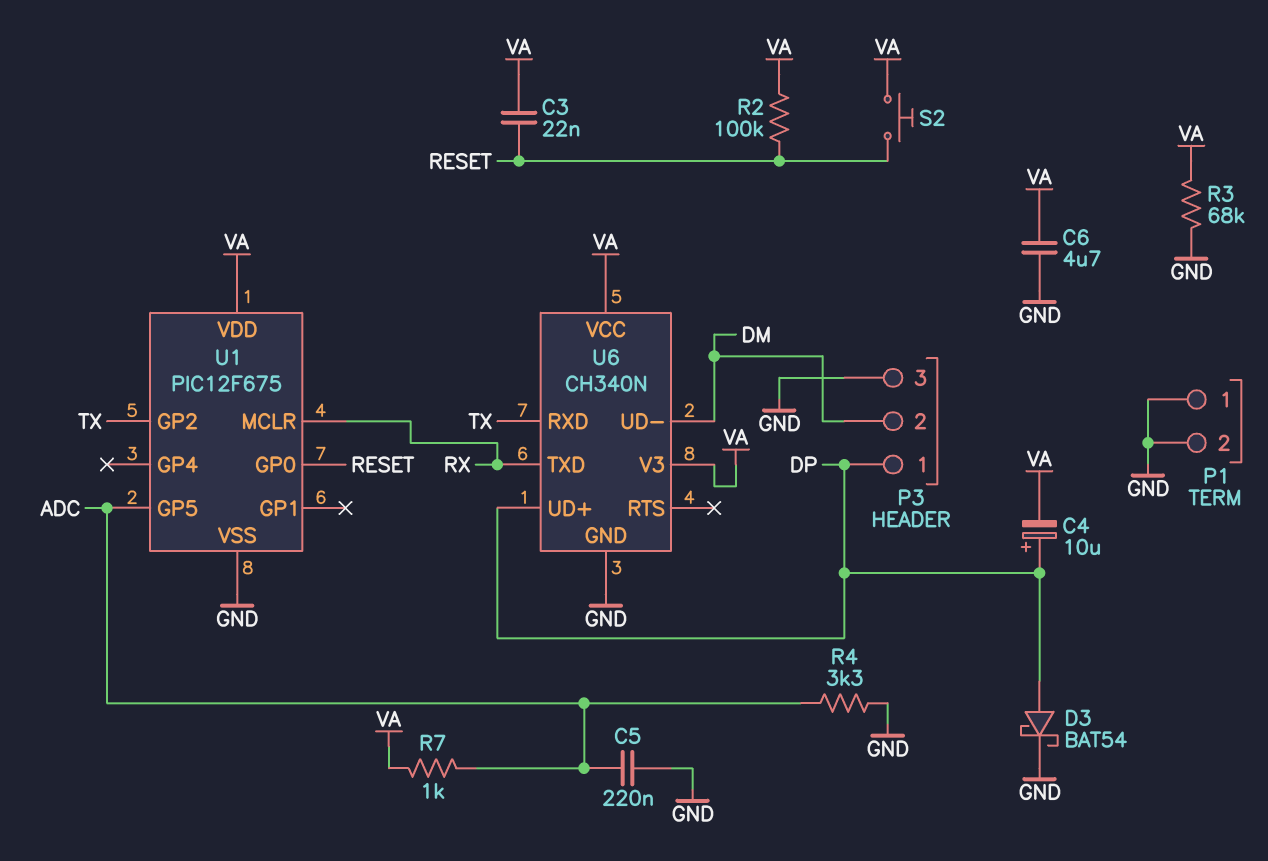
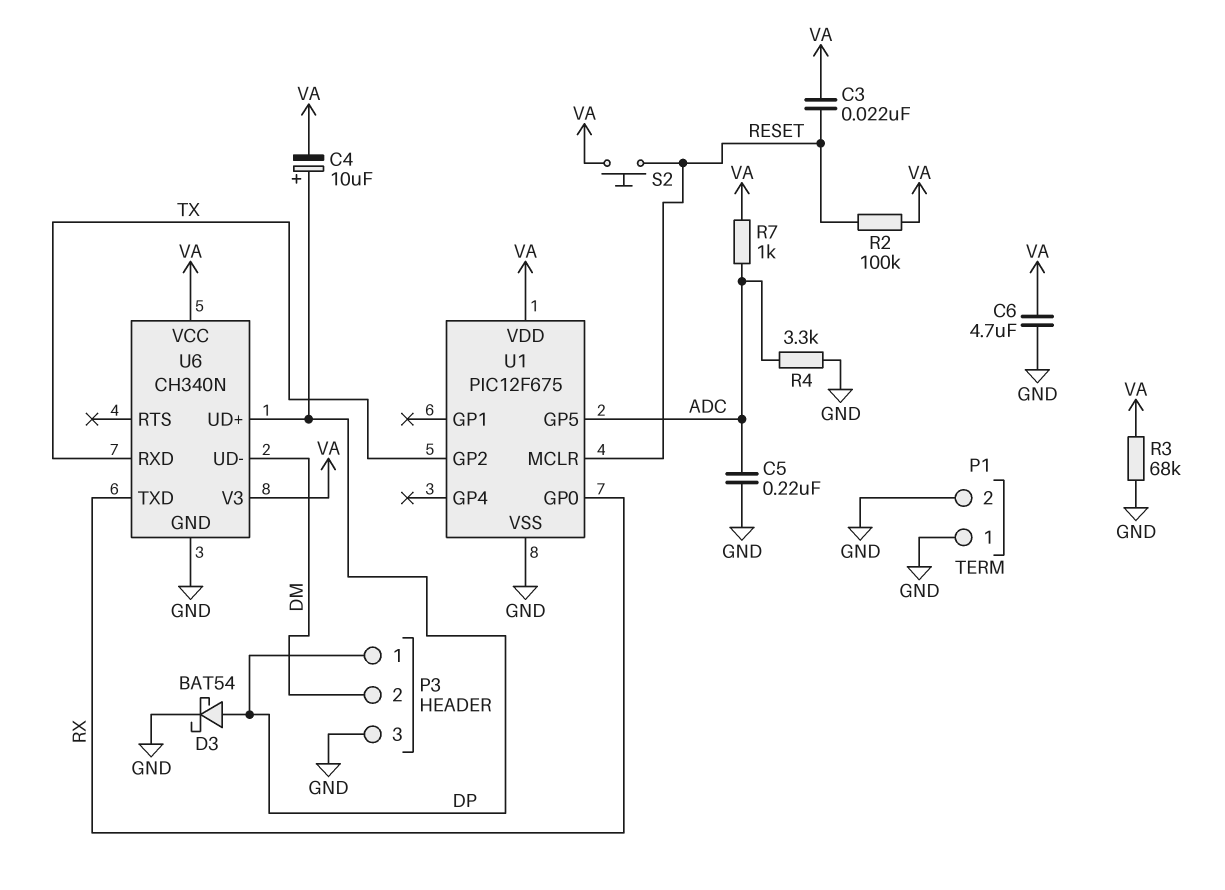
U1 pin GP0: RESET -> RX
U1 pin MCLR: RX -> RESET

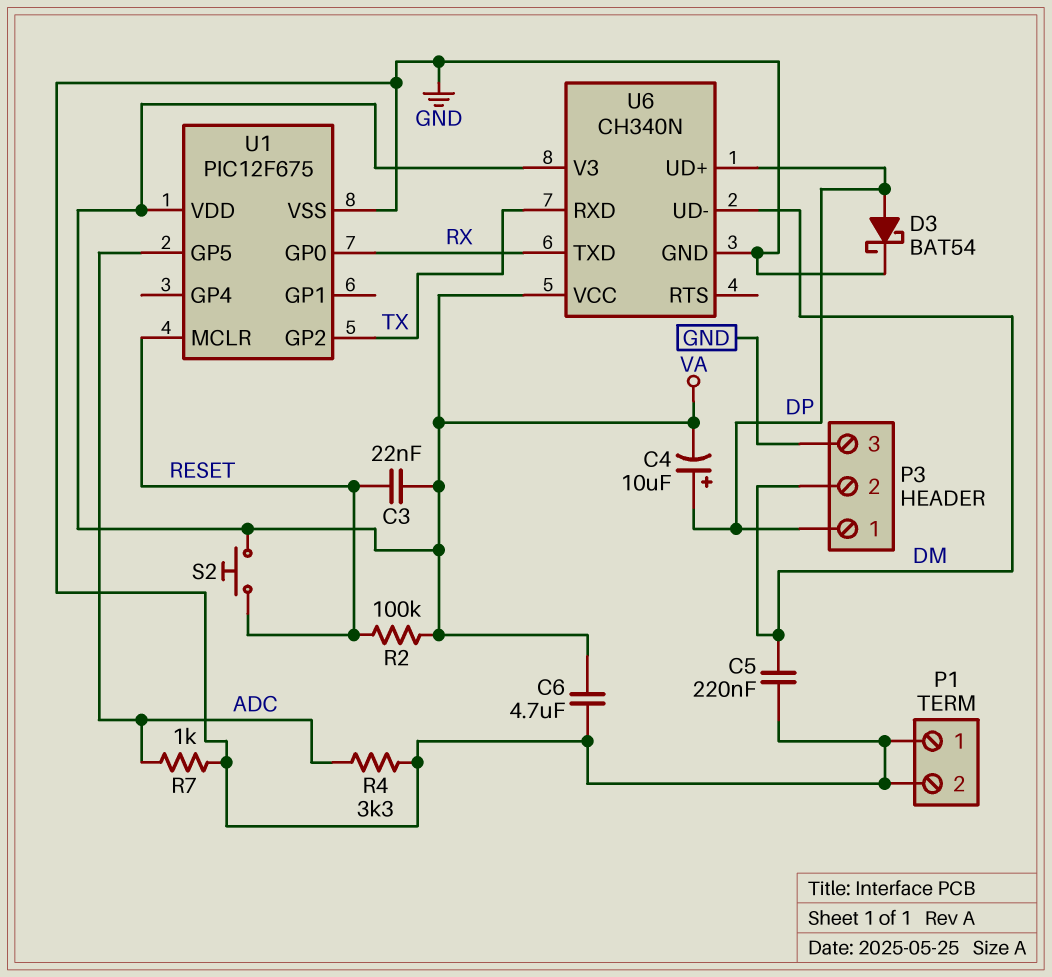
C5: 220nF (ADC, GND) -> 220nF (DM, GND)
R3: 68k (GND, VA) -> none
R7: 1k (ADC, VA) -> 1k (ADC, GND)

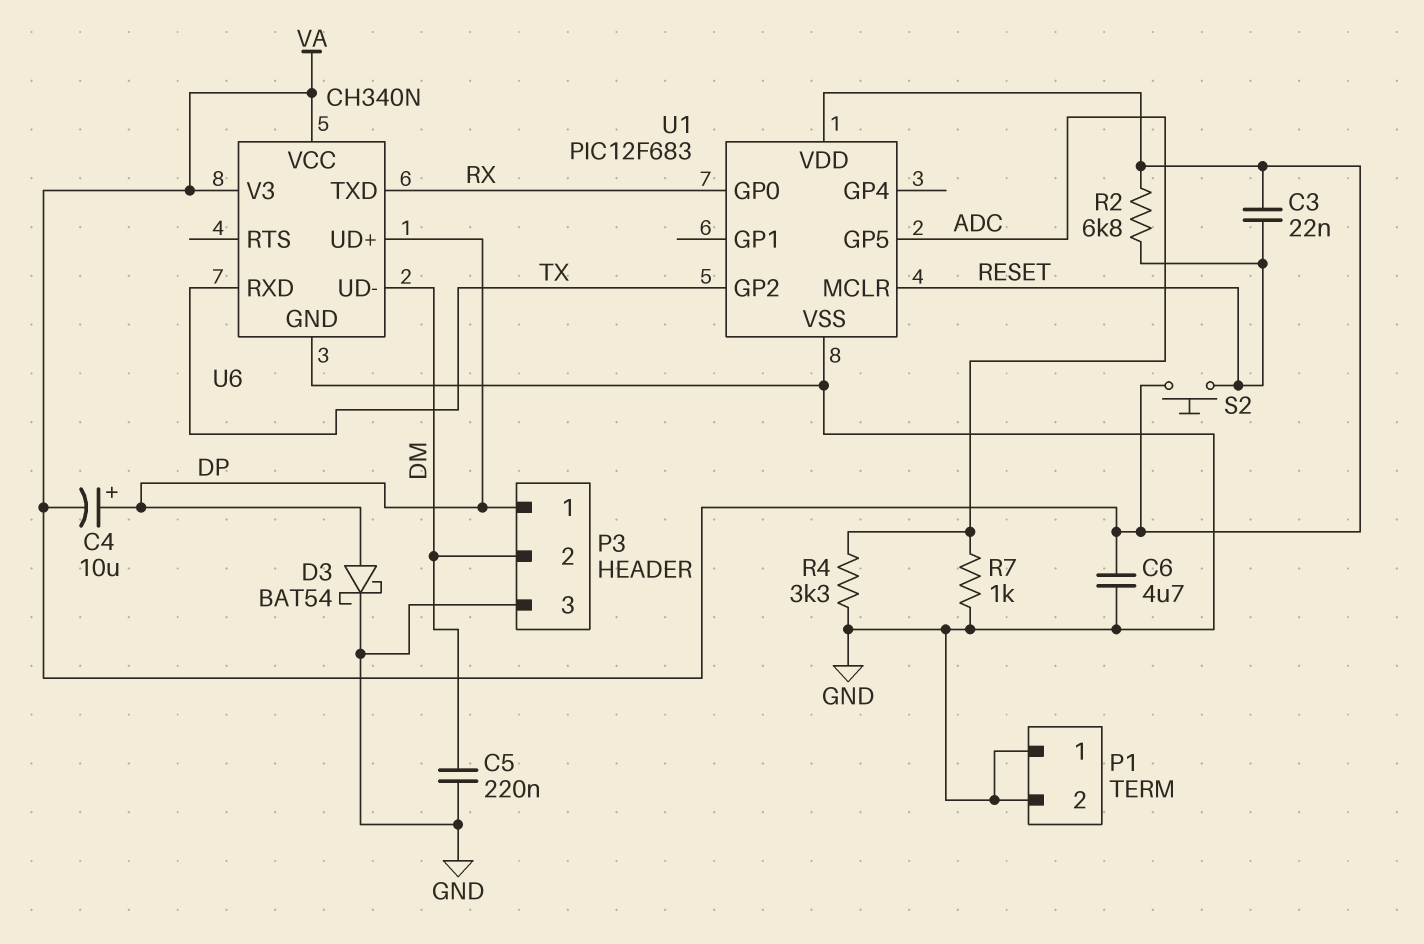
R2: 100k (RESET, VA) -> 6.8k (RESET, VA)
U1: PIC12F675 -> PIC12F683

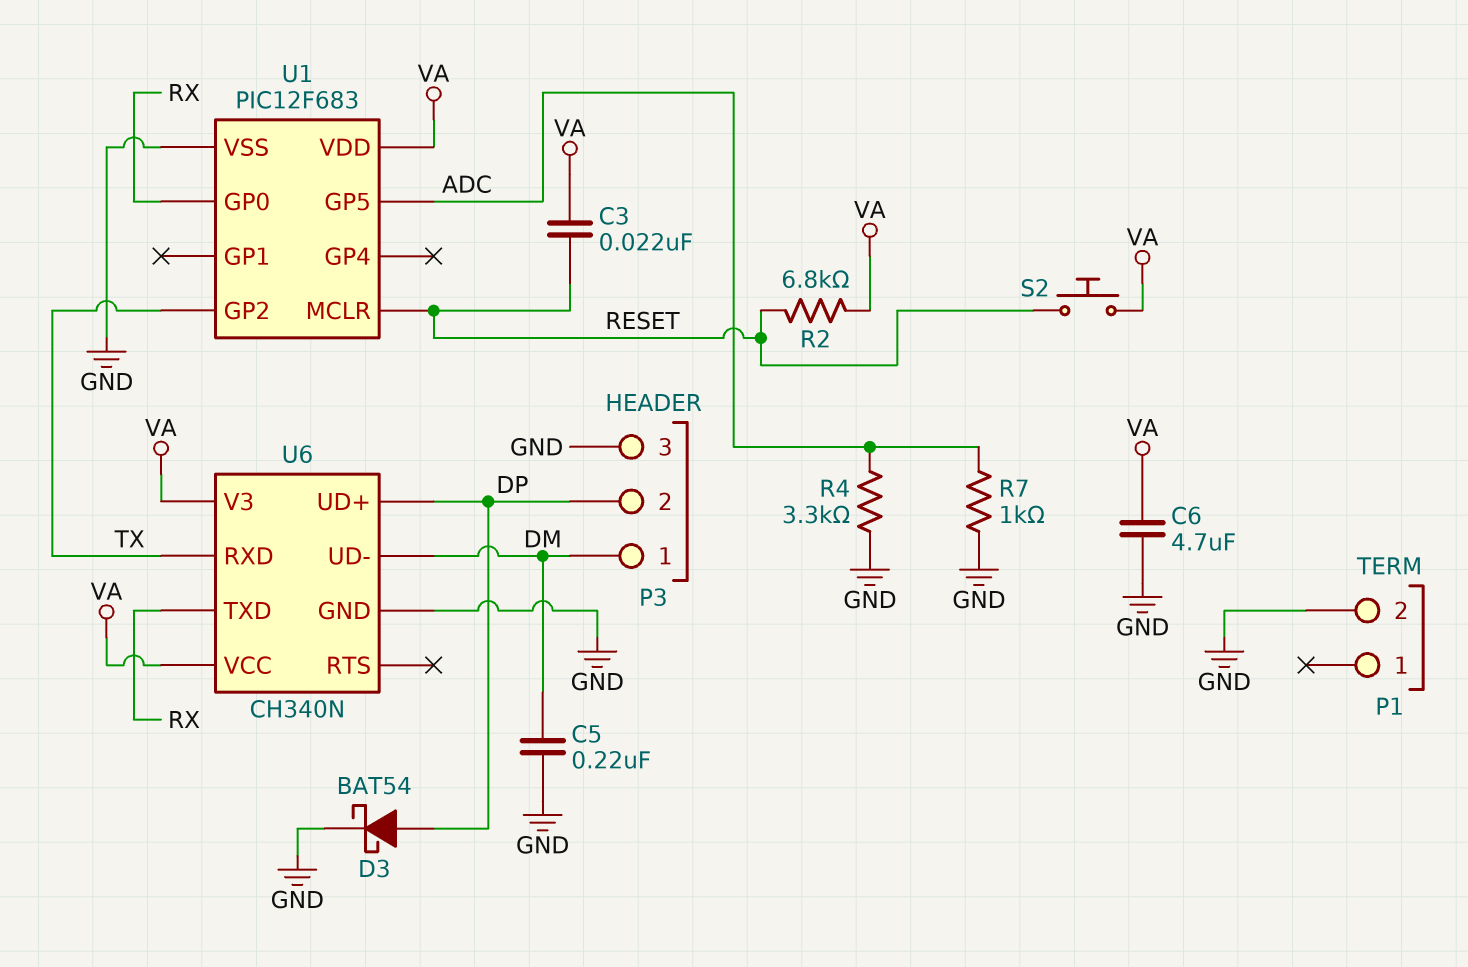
C4: 10uF (plus DP, minus VA) -> none
P1 pin 1: GND -> none
P3 pin 1: DP -> DM
P3 pin 2: DM -> DP

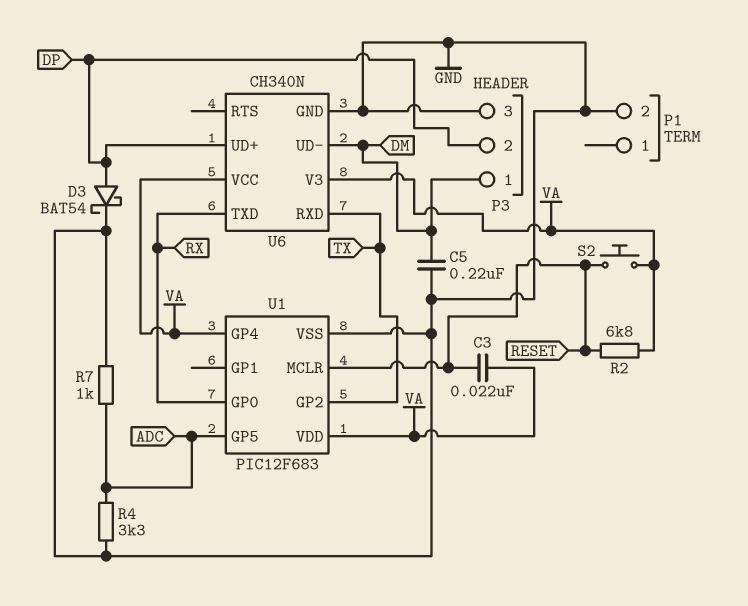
C6: 4.7uF (GND, VA) -> none
U1 pin GP4: none -> VA

